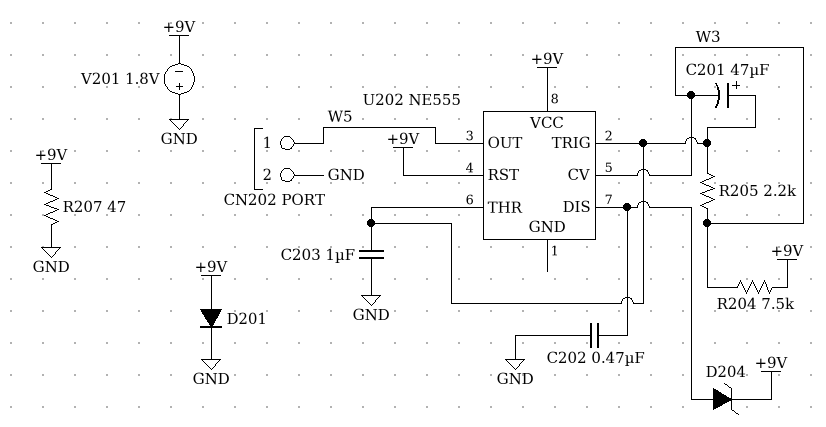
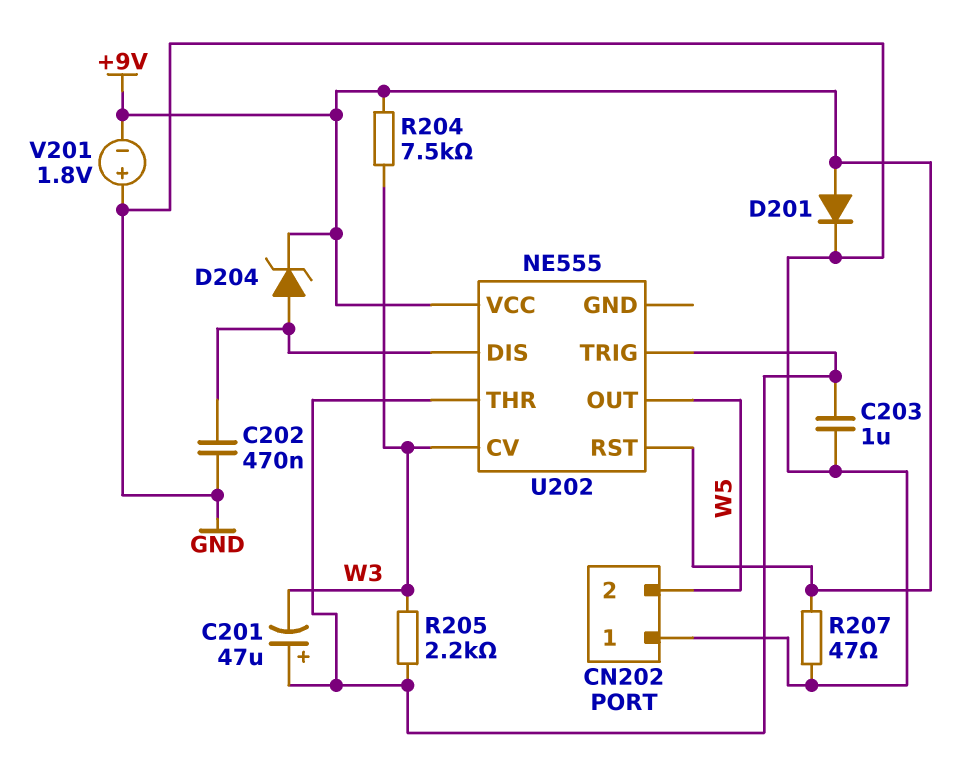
CN202 pin 1: W5 -> GND
CN202 pin 2: GND -> W5

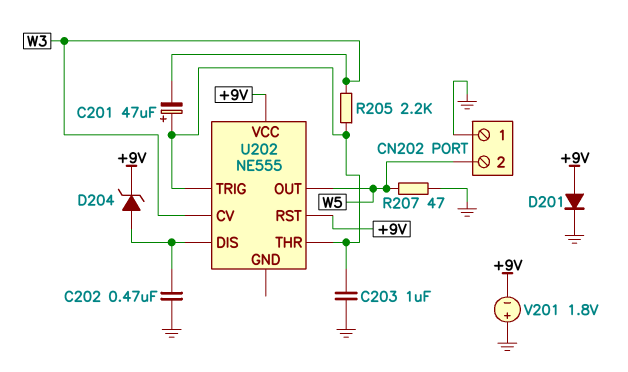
R204: 7.5k (+9V, W3) -> none
R207: 47 (+9V, GND) -> 47 (GND, W5)

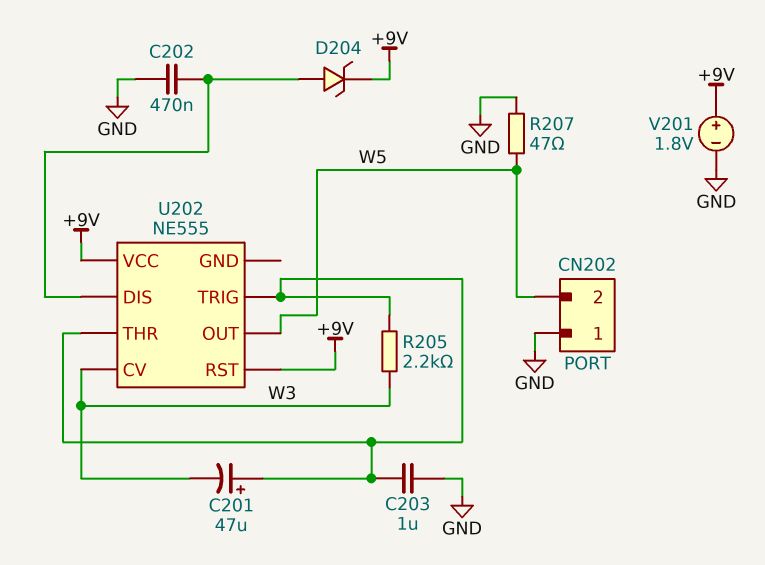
D201: diode (A +9V, K GND) -> none
V201: 1.8V (plus GND, minus +9V) -> 1.8V (plus +9V, minus GND)

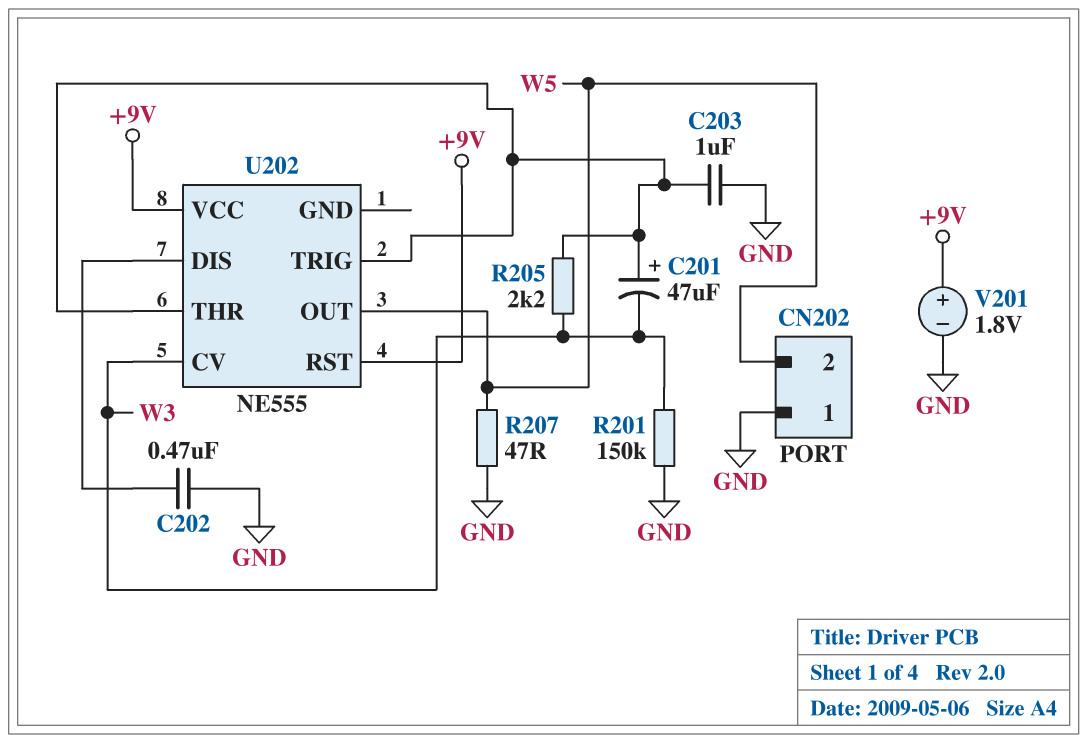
D204: zener (A U202/DIS, K +9V) -> none
R201: none -> 150k (GND, W3)

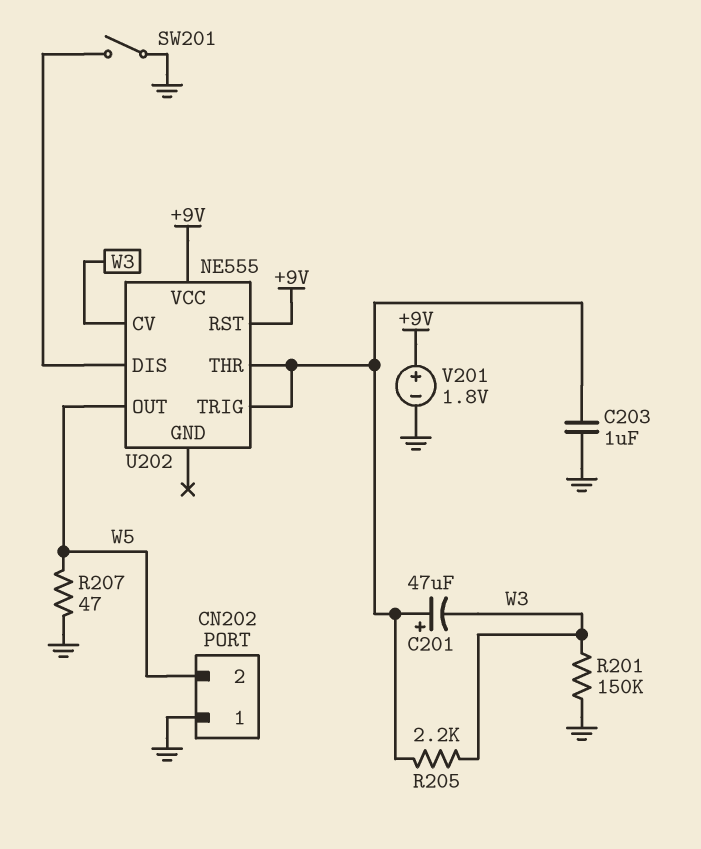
C202: 470nF (GND, U202/DIS) -> none
SW201: none -> switch (GND, U202/DIS)

